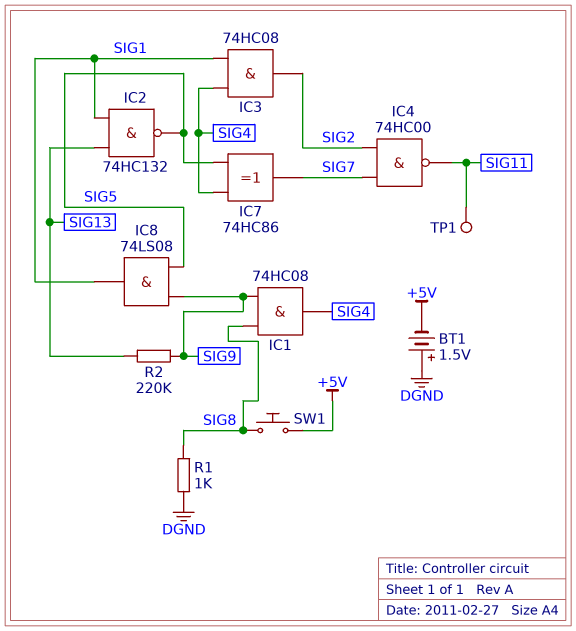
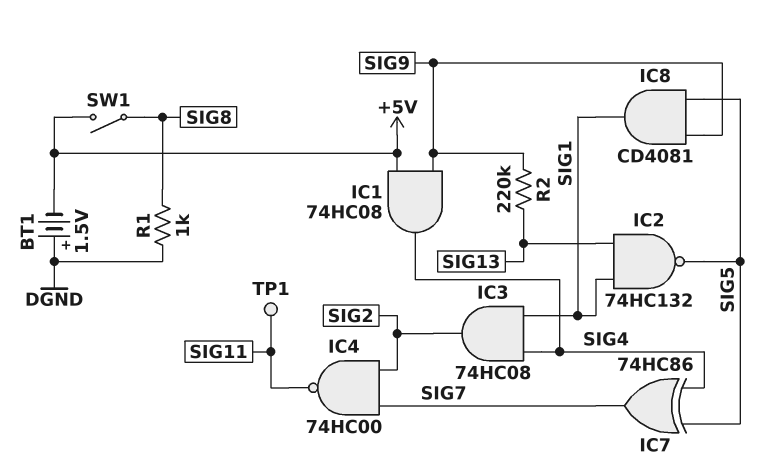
IC1: AND 74HC08 (in SIG8, in SIG9, out SIG4) -> AND 74HC08 (in +5V, in SIG9, out SIG4)
IC8: AND 74LS08 (in SIG5, in SIG9, out SIG1) -> AND CD4081 (in SIG5, in SIG9, out SIG1)
SW1: button (+5V, SIG8) -> switch (+5V, SIG8)

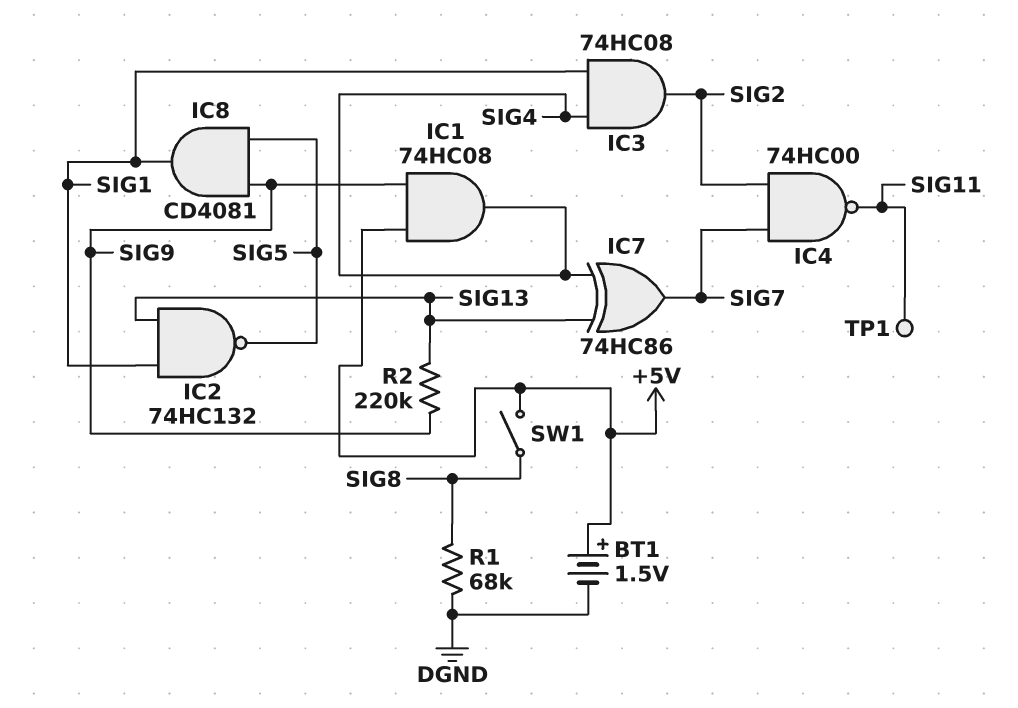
BT1: 1.5V (plus DGND, minus +5V) -> 1.5V (plus +5V, minus DGND)
IC7: XOR 74HC86 (in SIG4, in SIG5, out SIG7) -> XOR 74HC86 (in SIG4, in SIG13, out SIG7)
R1: 1k (DGND, SIG8) -> 68k (DGND, SIG8)

